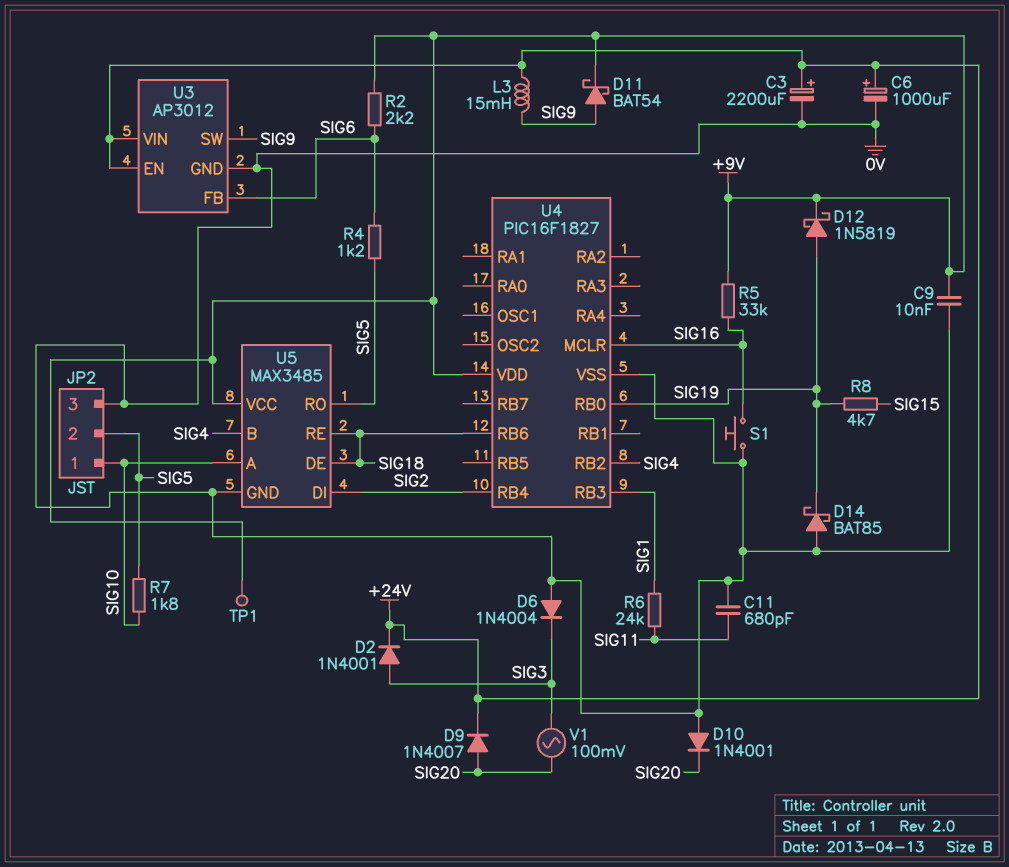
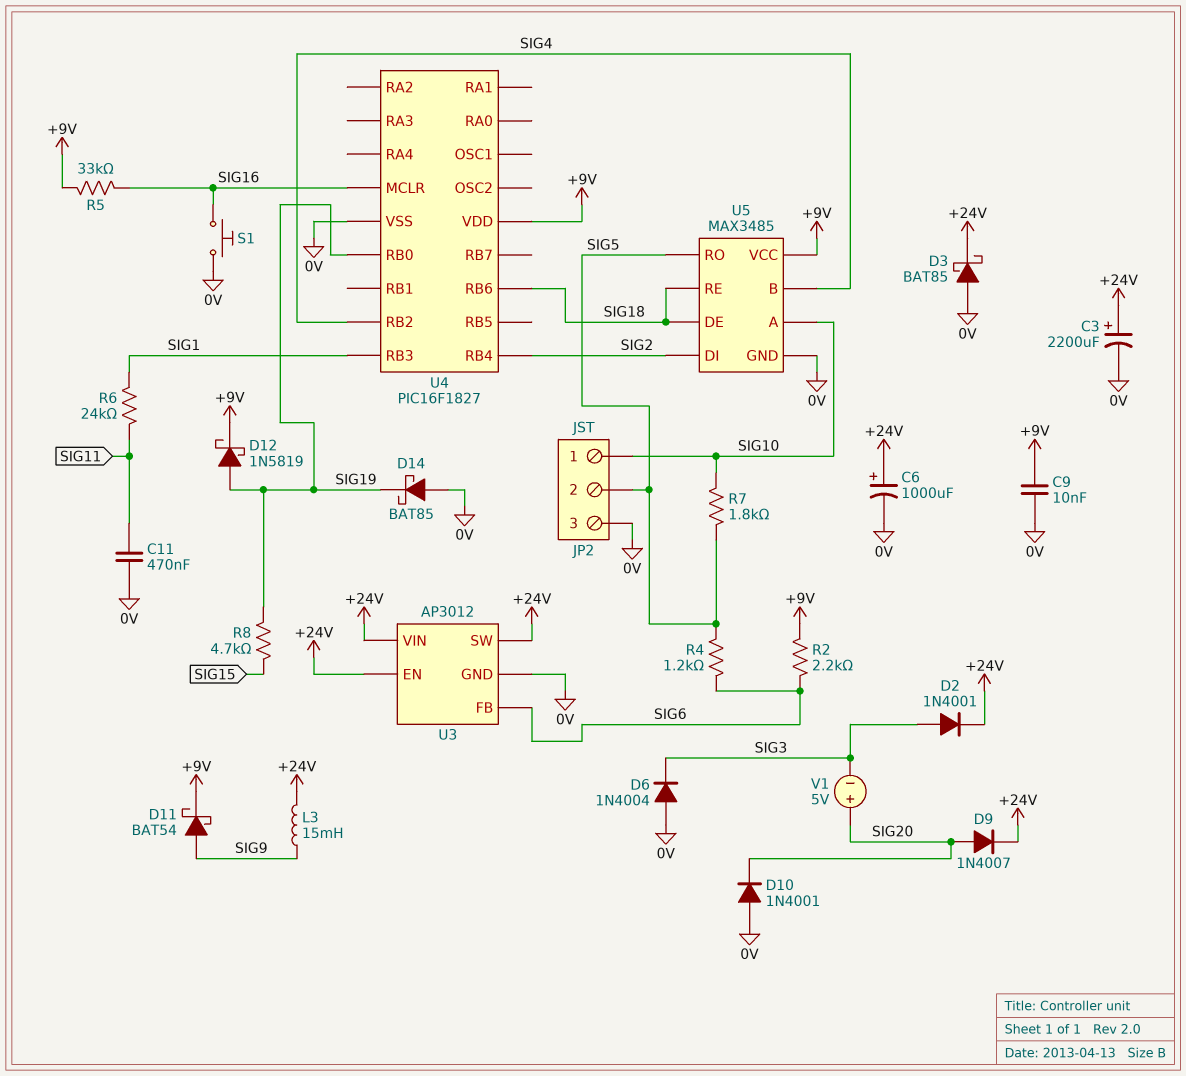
C11: 680pF (0V, SIG11) -> 470nF (0V, SIG11)
D3: none -> schottky BAT85 (A 0V, K +24V)
TP1: test point (+9V) -> none
U3 pin SW: SIG9 -> +24V
V1: AC 100mV (SIG3, SIG20) -> 5V (plus SIG20, minus SIG3)

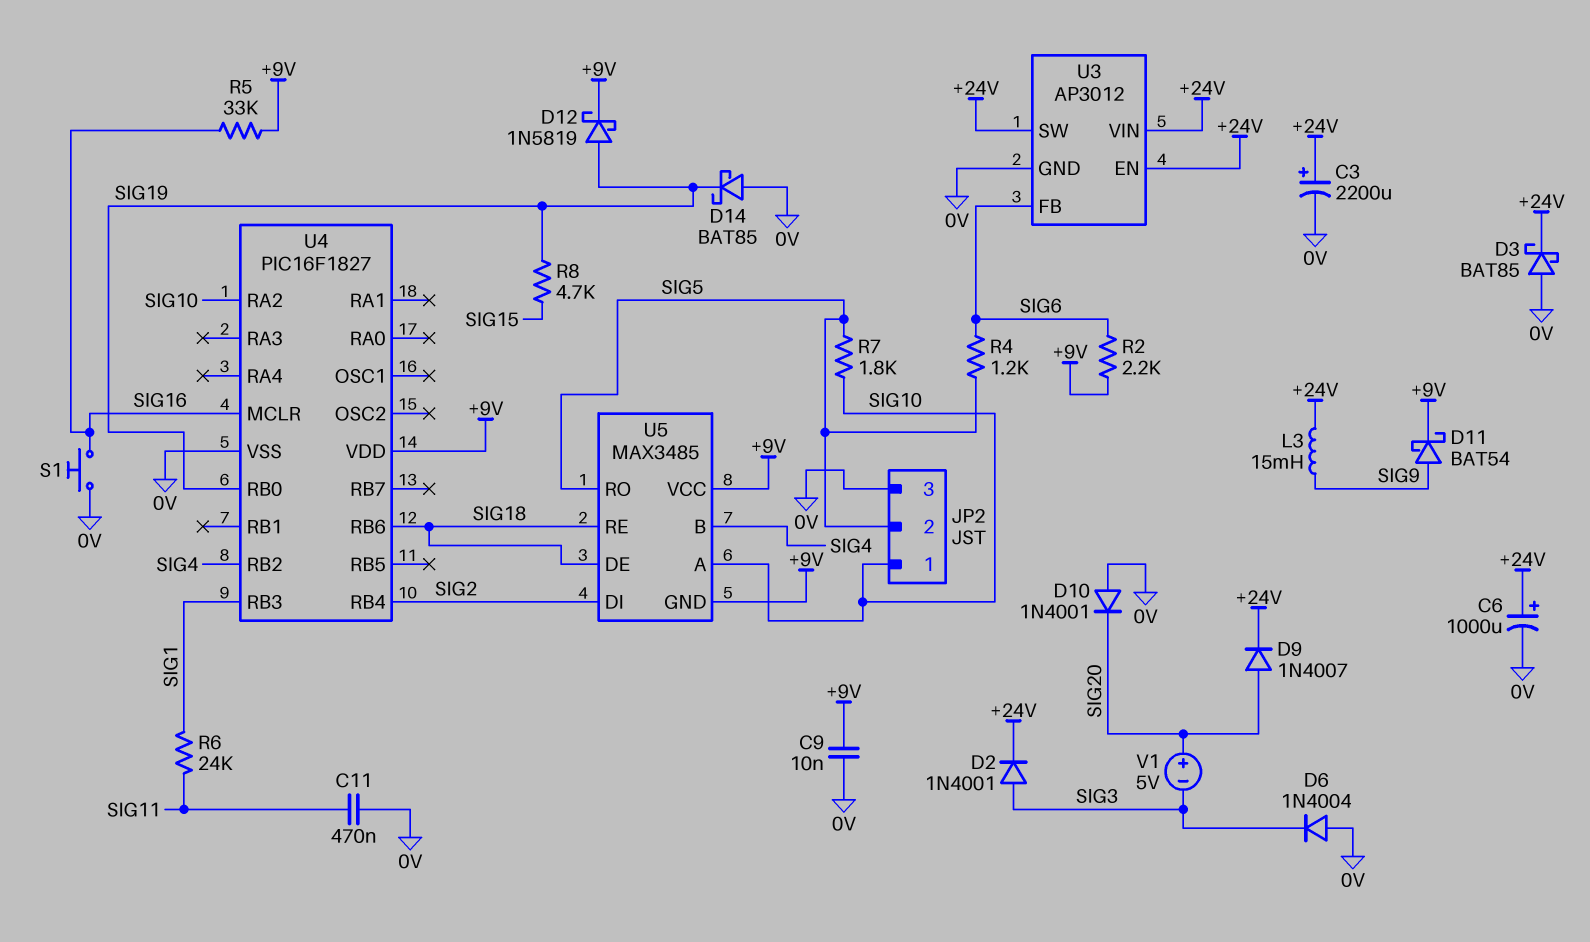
U4 pin RA2: none -> SIG10
U5 pin GND: 0V -> +9V

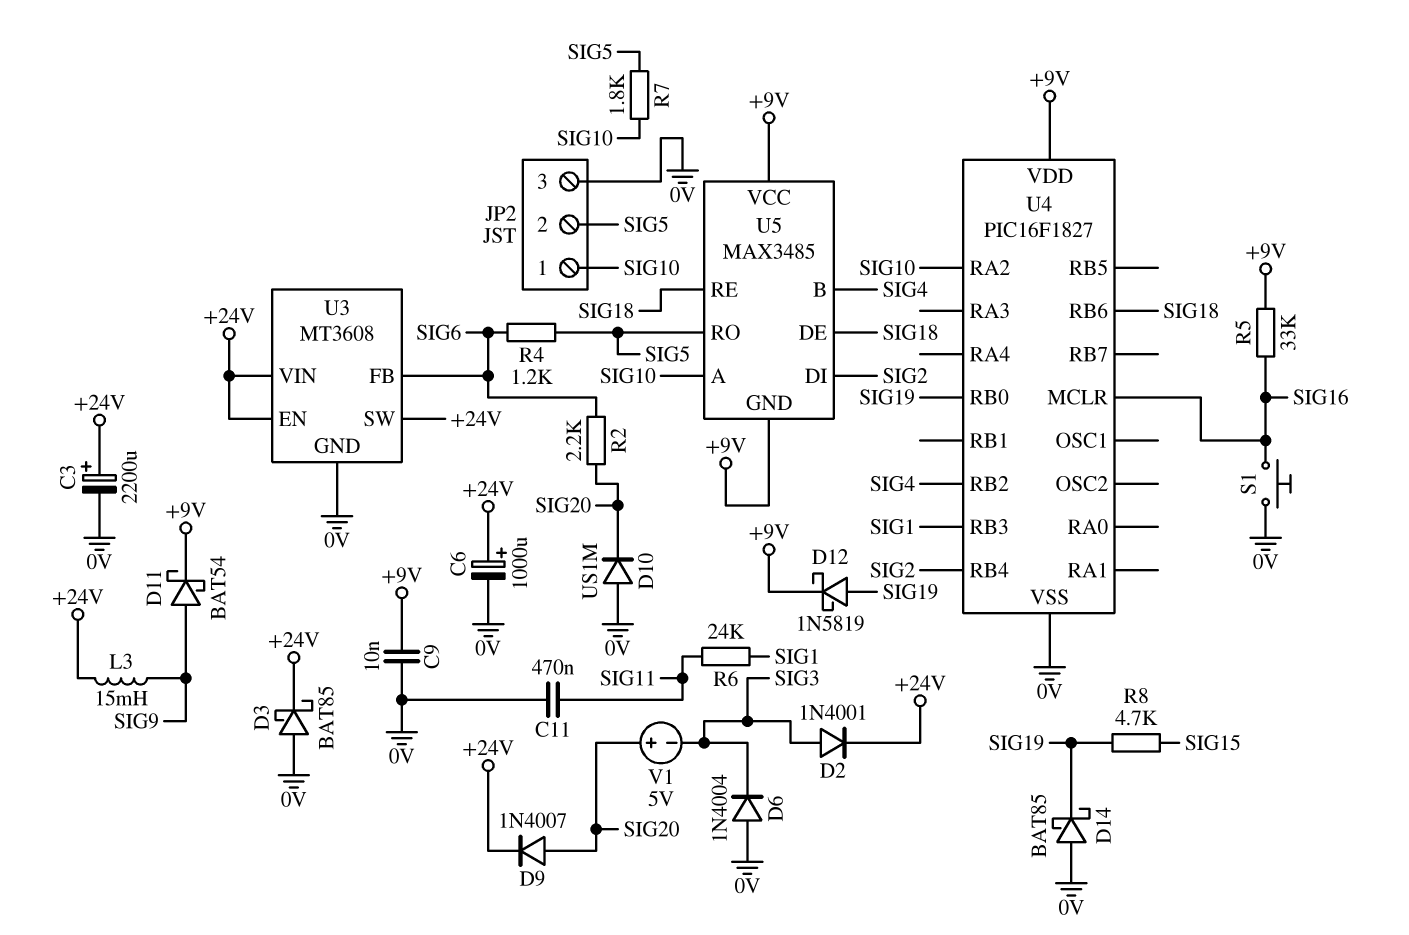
D10: diode 1N4001 (A 0V, K SIG20) -> diode US1M (A 0V, K SIG20)
R2: 2.2k (+9V, SIG6) -> 2.2k (SIG6, SIG20)
U3: AP3012 -> MT3608

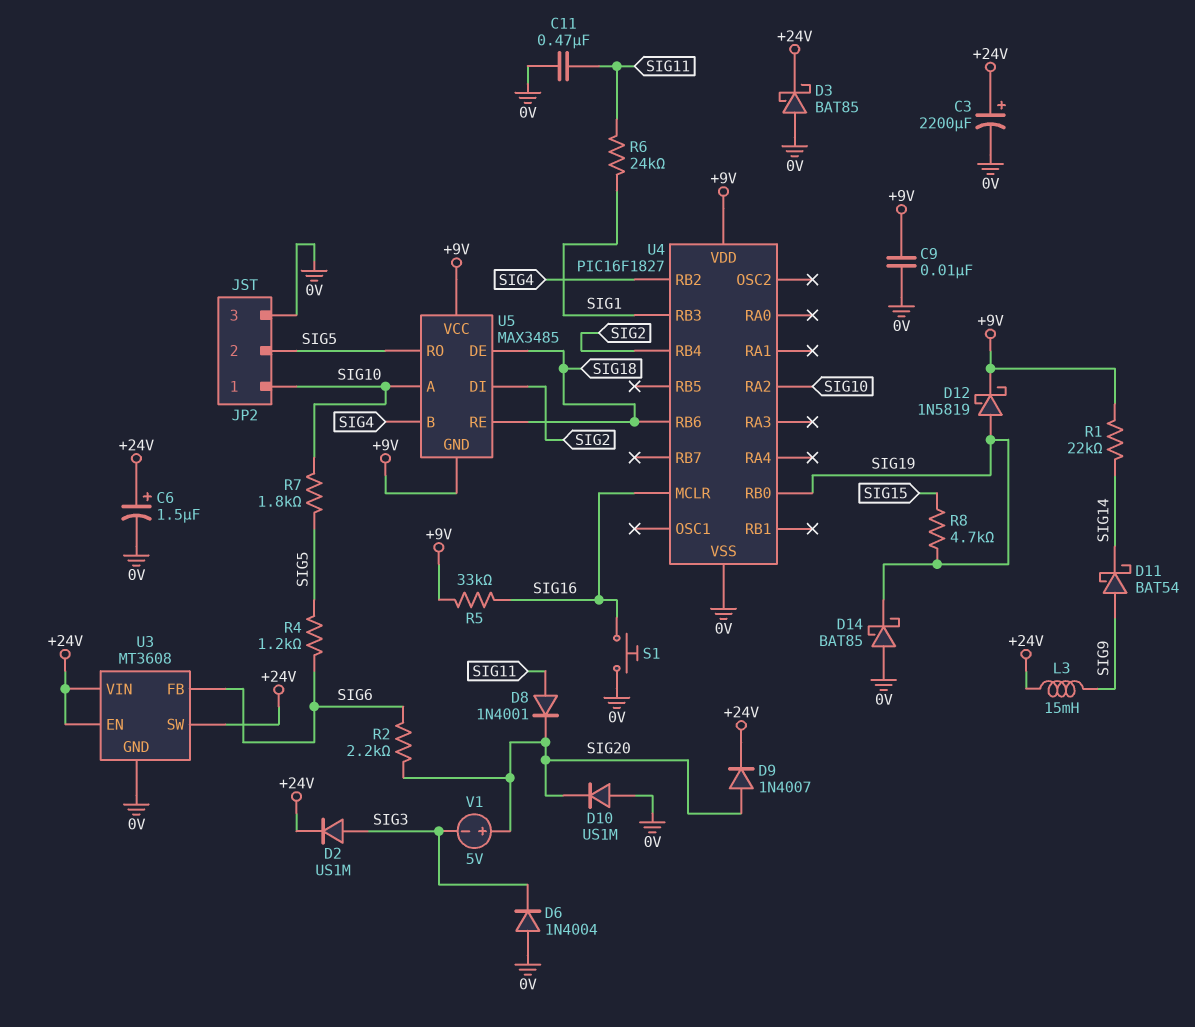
C6: 1000uF (plus +24V, minus 0V) -> 1.5uF (plus +24V, minus 0V)
D2: diode 1N4001 (A SIG3, K +24V) -> diode US1M (A SIG3, K +24V)
D8: none -> diode 1N4001 (A SIG11, K SIG20)
D11: schottky BAT54 (A SIG9, K +9V) -> schottky BAT54 (A SIG9, K SIG14)
R1: none -> 22k (+9V, SIG14)

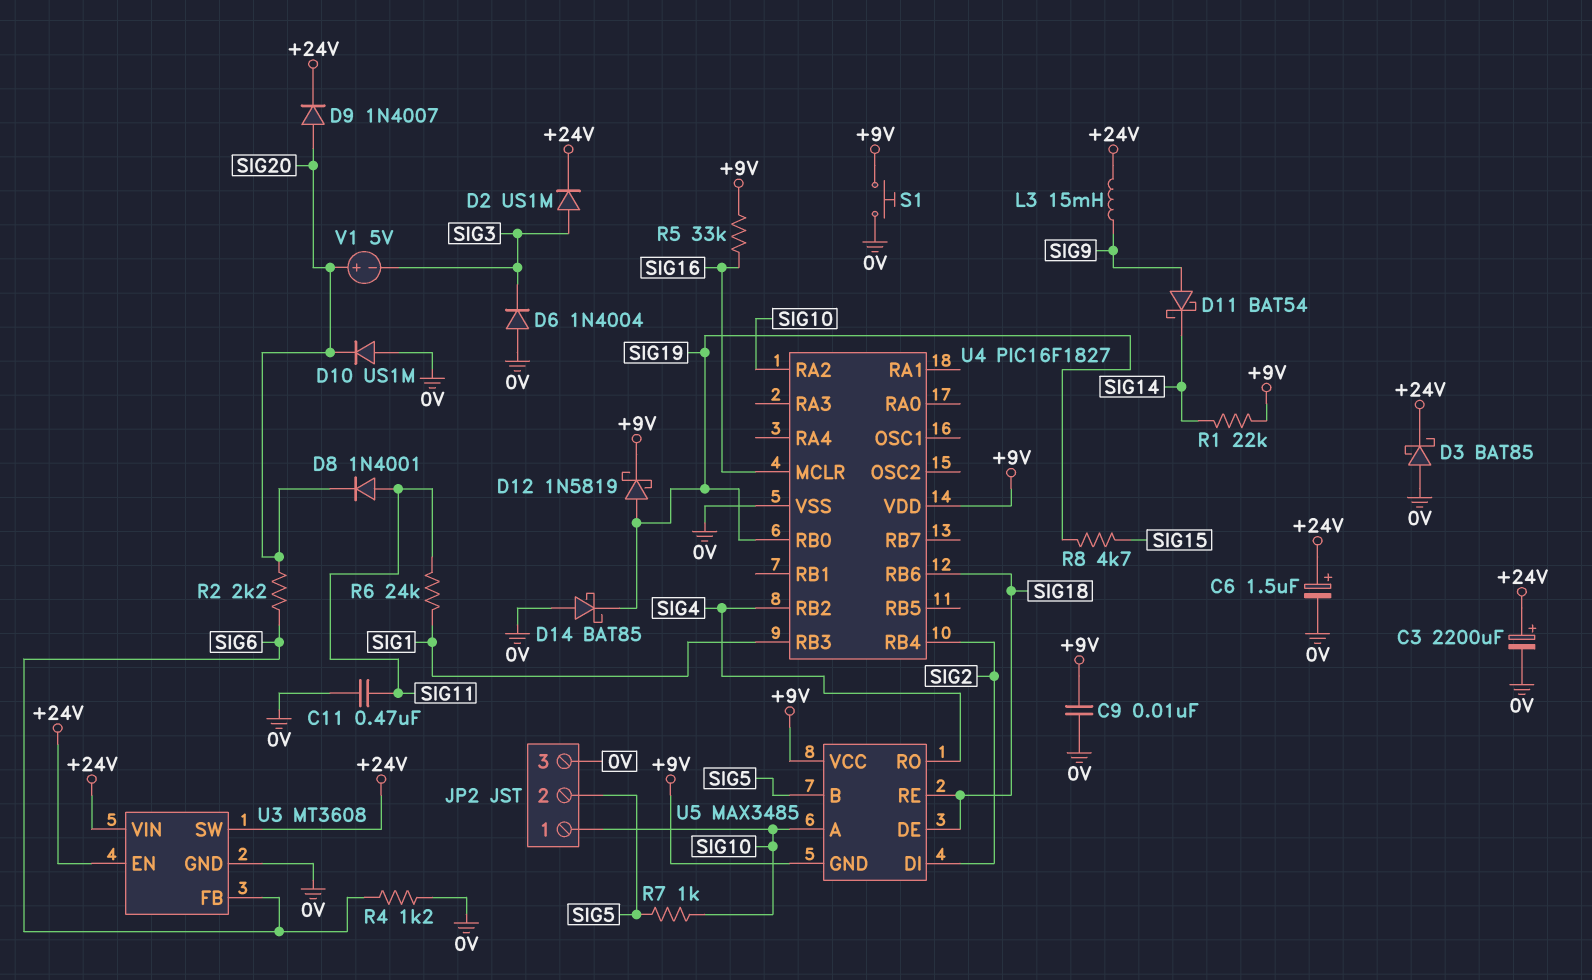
R4: 1.2k (SIG5, SIG6) -> 1.2k (0V, SIG6)
R7: 1.8k (SIG5, SIG10) -> 1k (SIG5, SIG10)
S1: button (0V, SIG16) -> button (+9V, 0V)
U5 pin B: SIG4 -> SIG5
U5 pin RO: SIG5 -> SIG4

